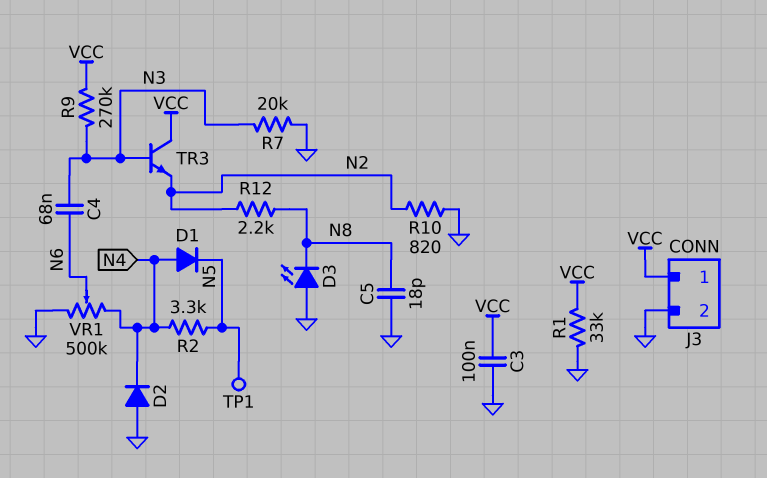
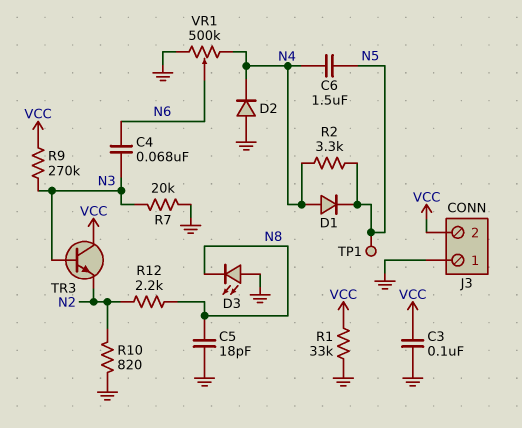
C6: none -> 1.5uF (N4, N5)
J3 pin 1: VCC -> GND
J3 pin 2: GND -> VCC

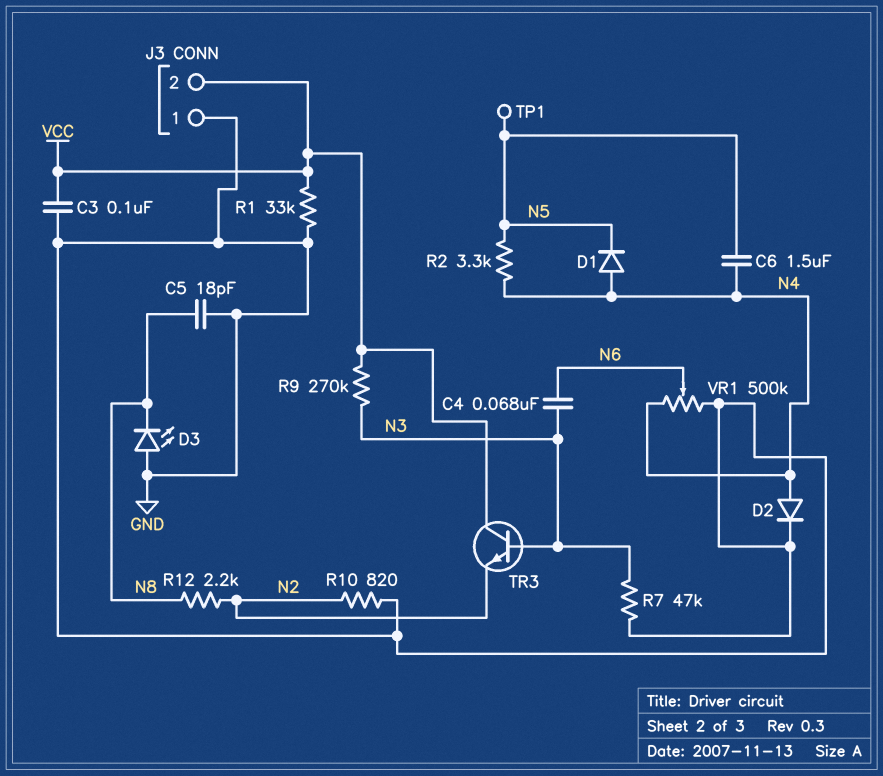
D2: diode (A GND, K N4) -> diode (A N4, K GND)
R7: 20k (GND, N3) -> 47k (GND, N3)

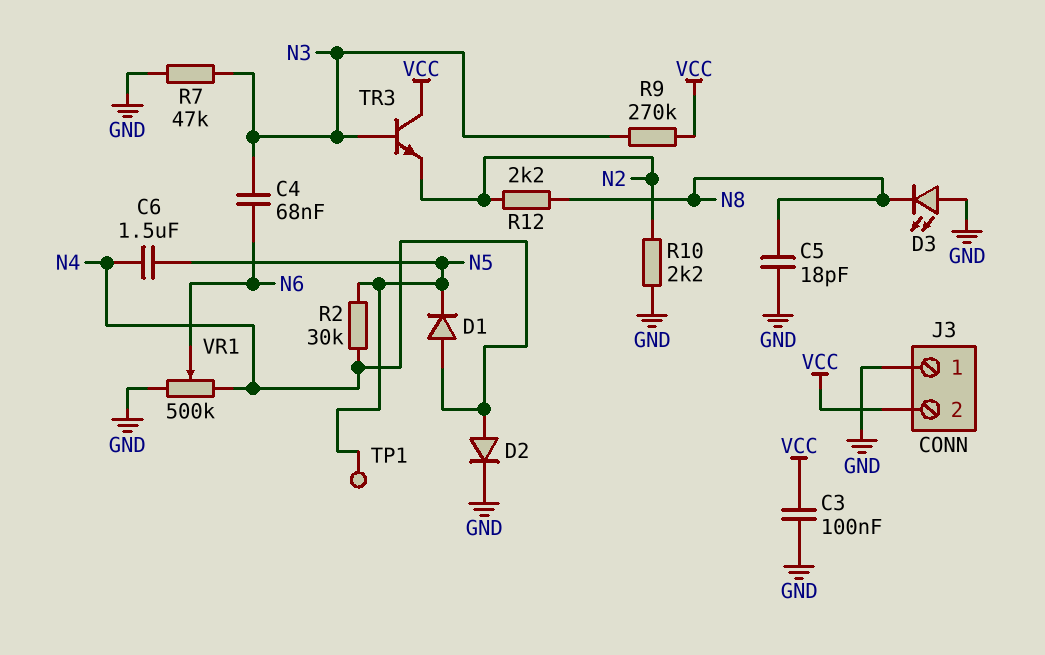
R1: 33k (GND, VCC) -> none
R2: 3.3k (N4, N5) -> 30k (N4, N5)
R10: 820 (GND, N2) -> 2.2k (GND, N2)

